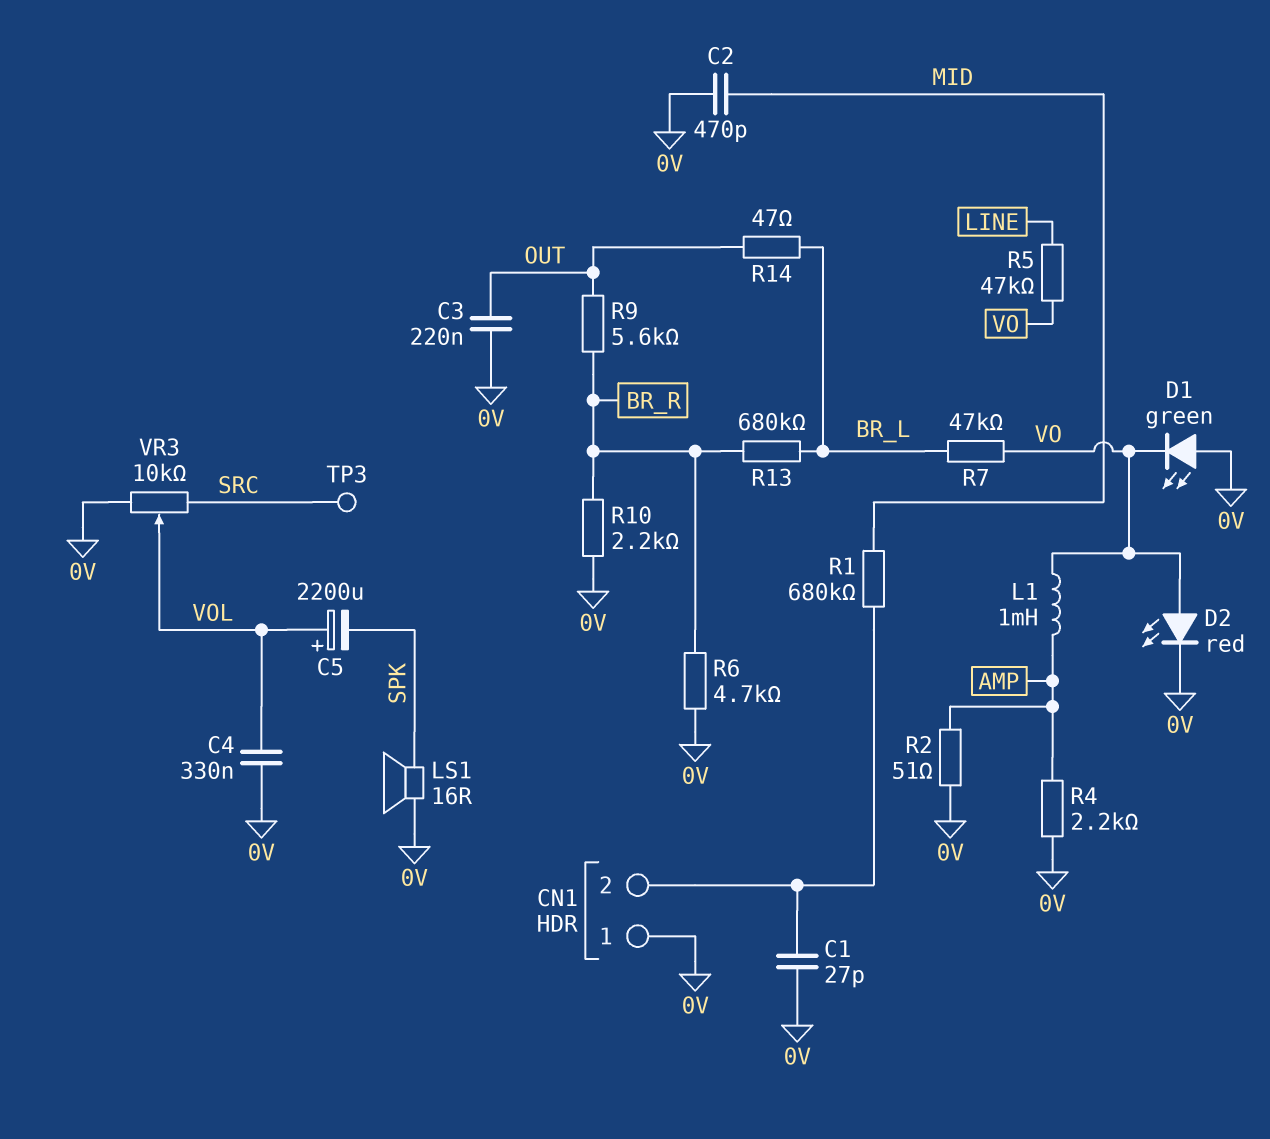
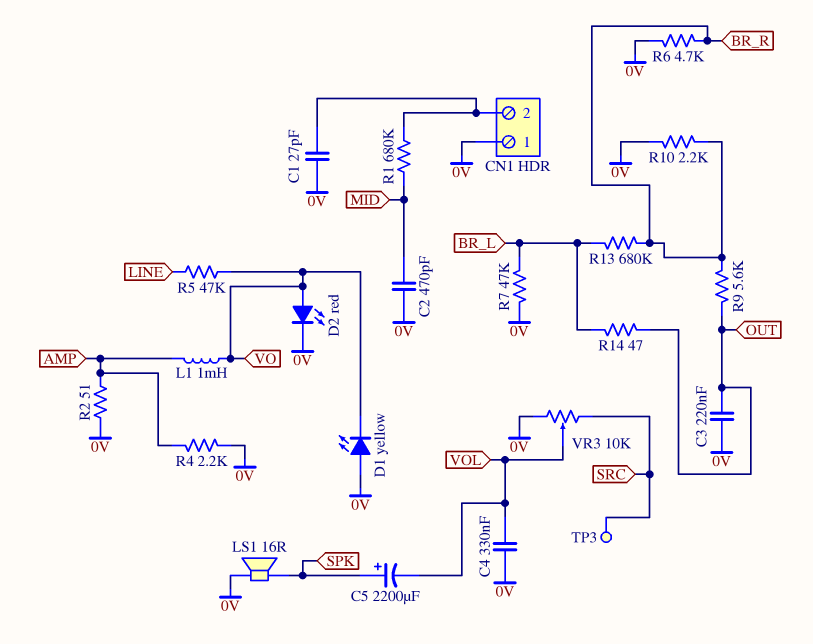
C5: 2200uF (plus VOL, minus SPK) -> 2200uF (plus SPK, minus VOL)
D1: LED green (A 0V, K VO) -> LED yellow (A 0V, K VO)
R7: 47k (BR_L, VO) -> 47k (0V, BR_L)

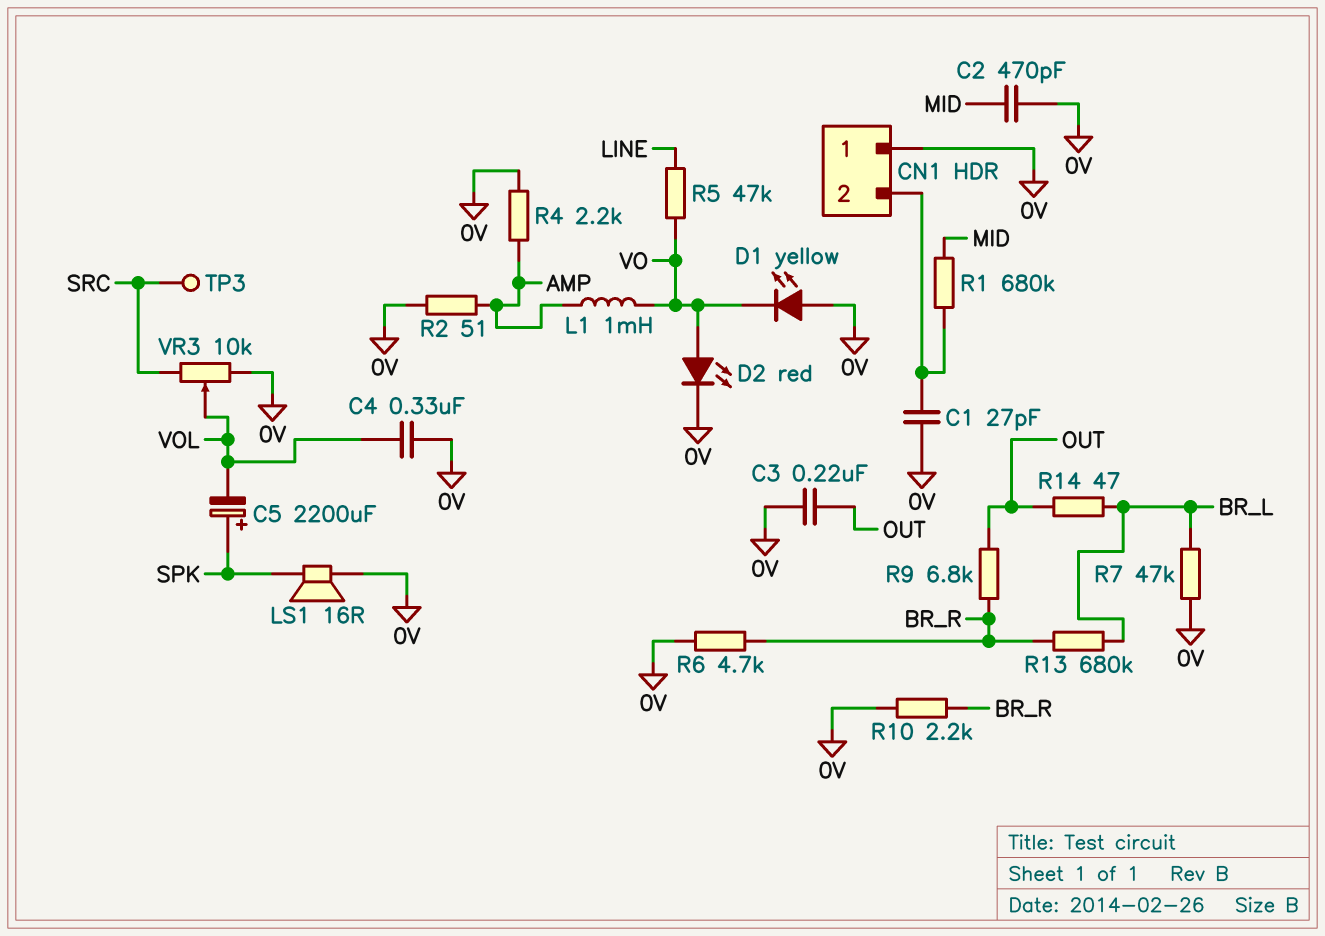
R9: 5.6k (BR_R, OUT) -> 6.8k (BR_R, OUT)

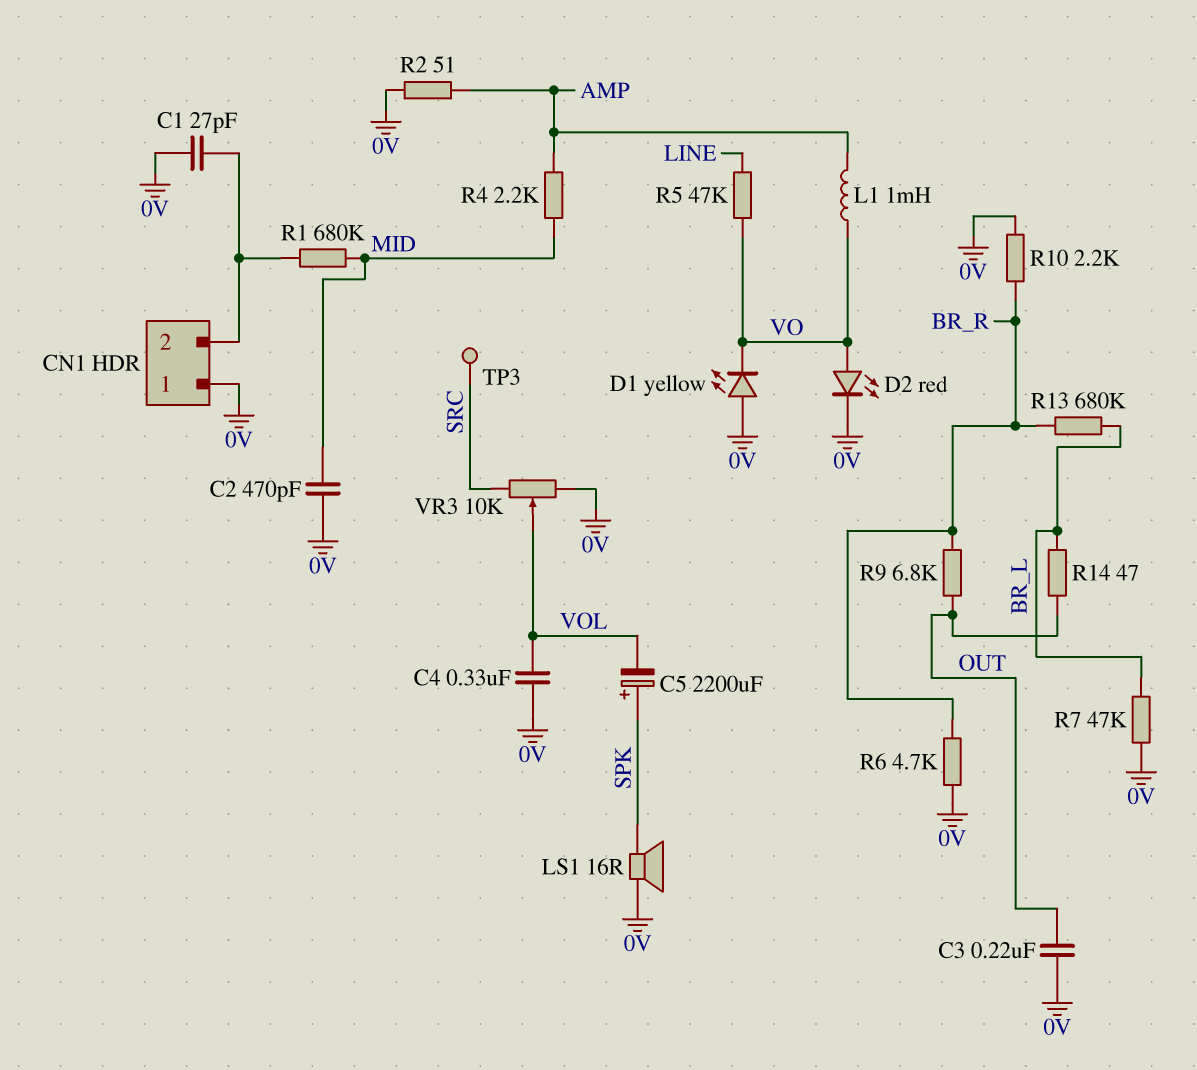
R4: 2.2k (0V, AMP) -> 2.2k (AMP, MID)

